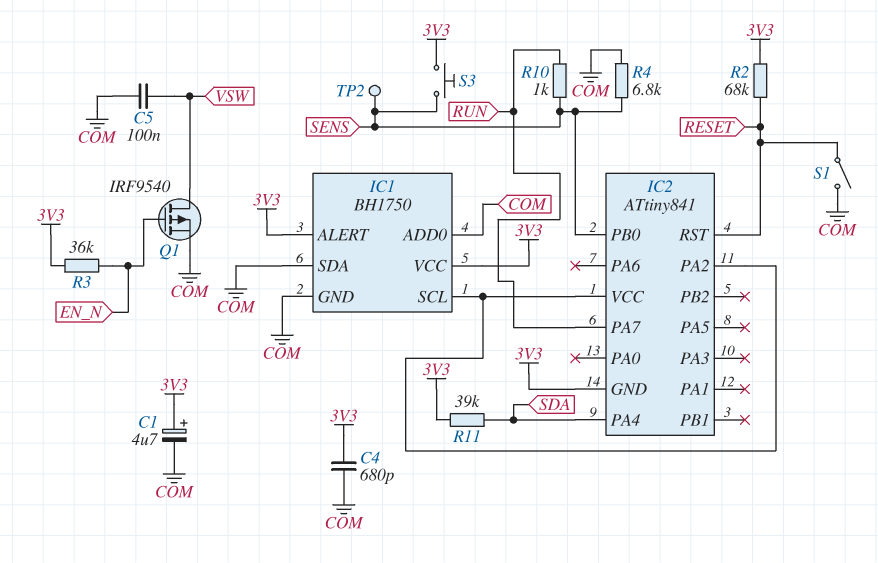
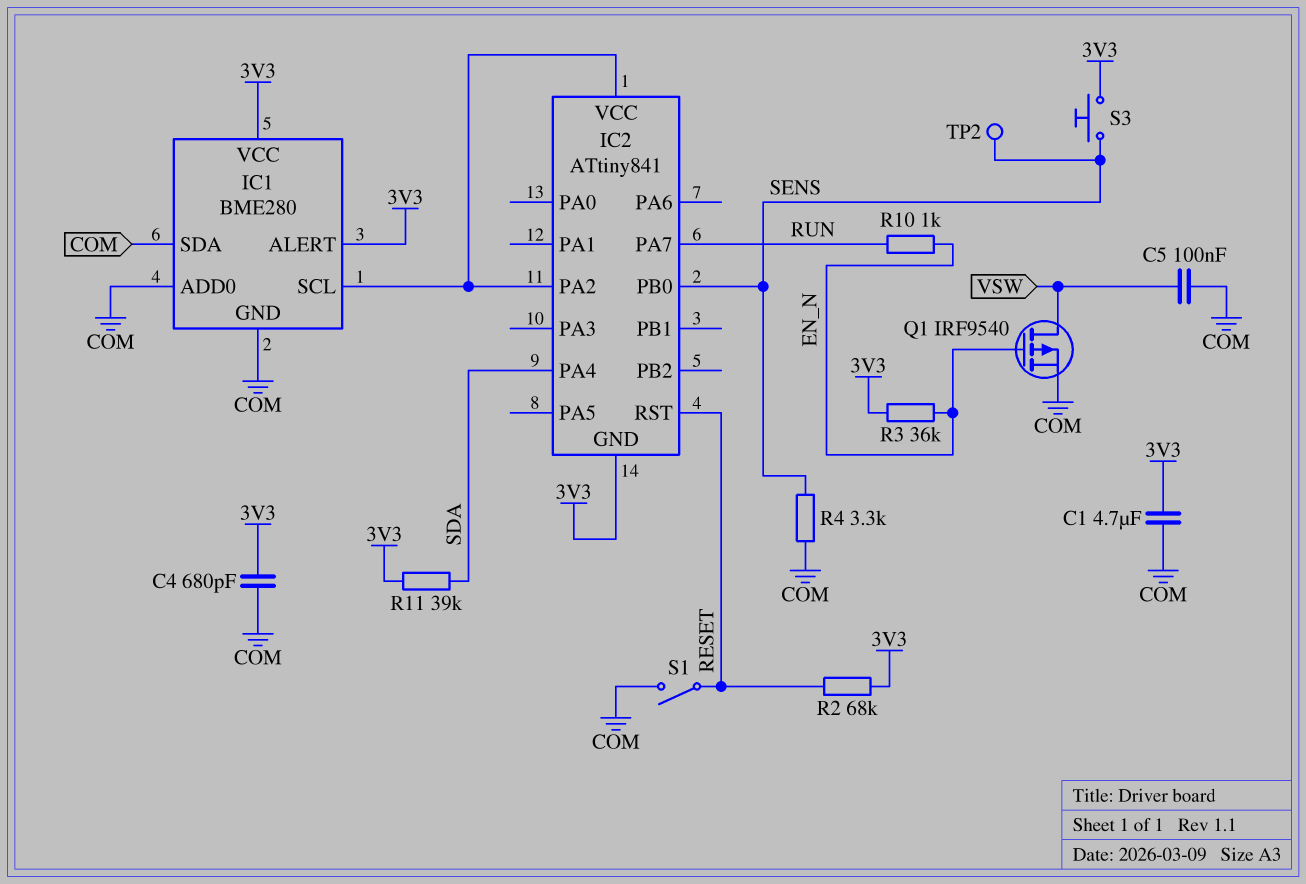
C1: 4.7uF (plus 3V3, minus COM) -> 4.7uF (3V3, COM)
IC1: BH1750 -> BME280
R4: 6.8k (COM, SENS) -> 3.3k (COM, SENS)
R10: 1k (RUN, SENS) -> 1k (EN_N, RUN)

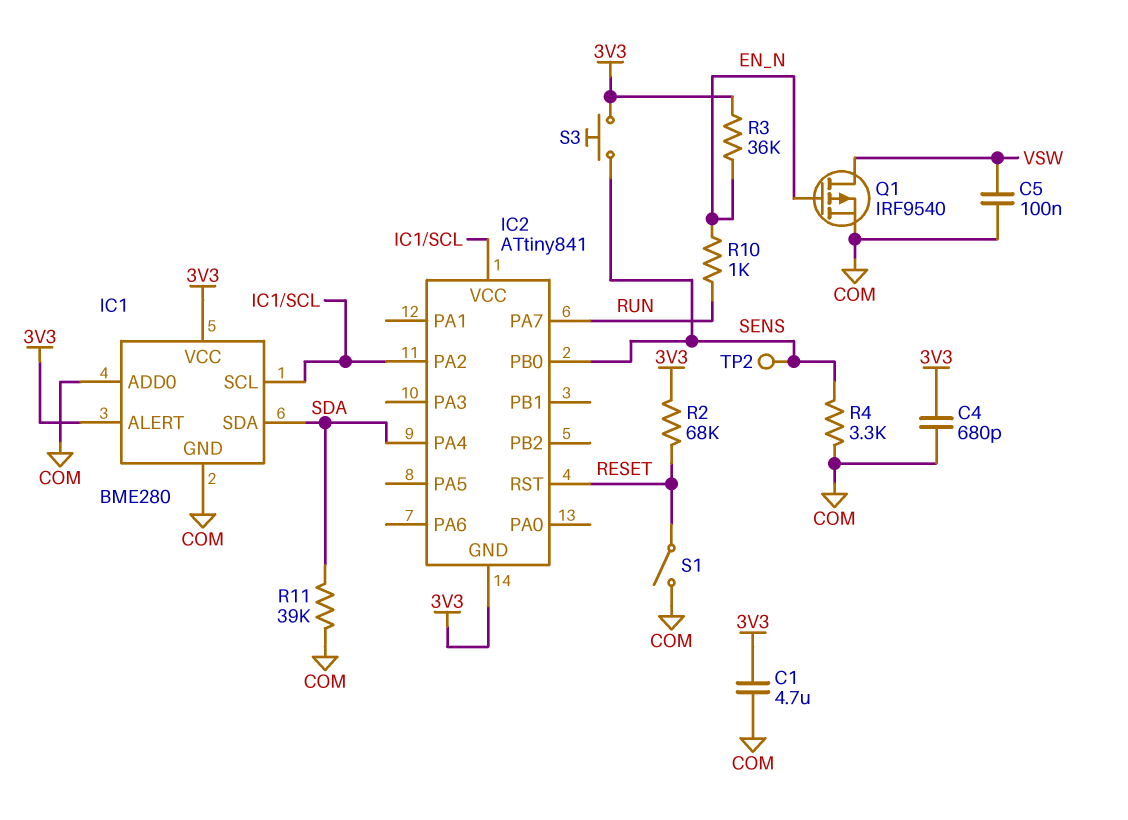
IC1 pin SDA: COM -> SDA
R11: 39k (3V3, SDA) -> 39k (COM, SDA)

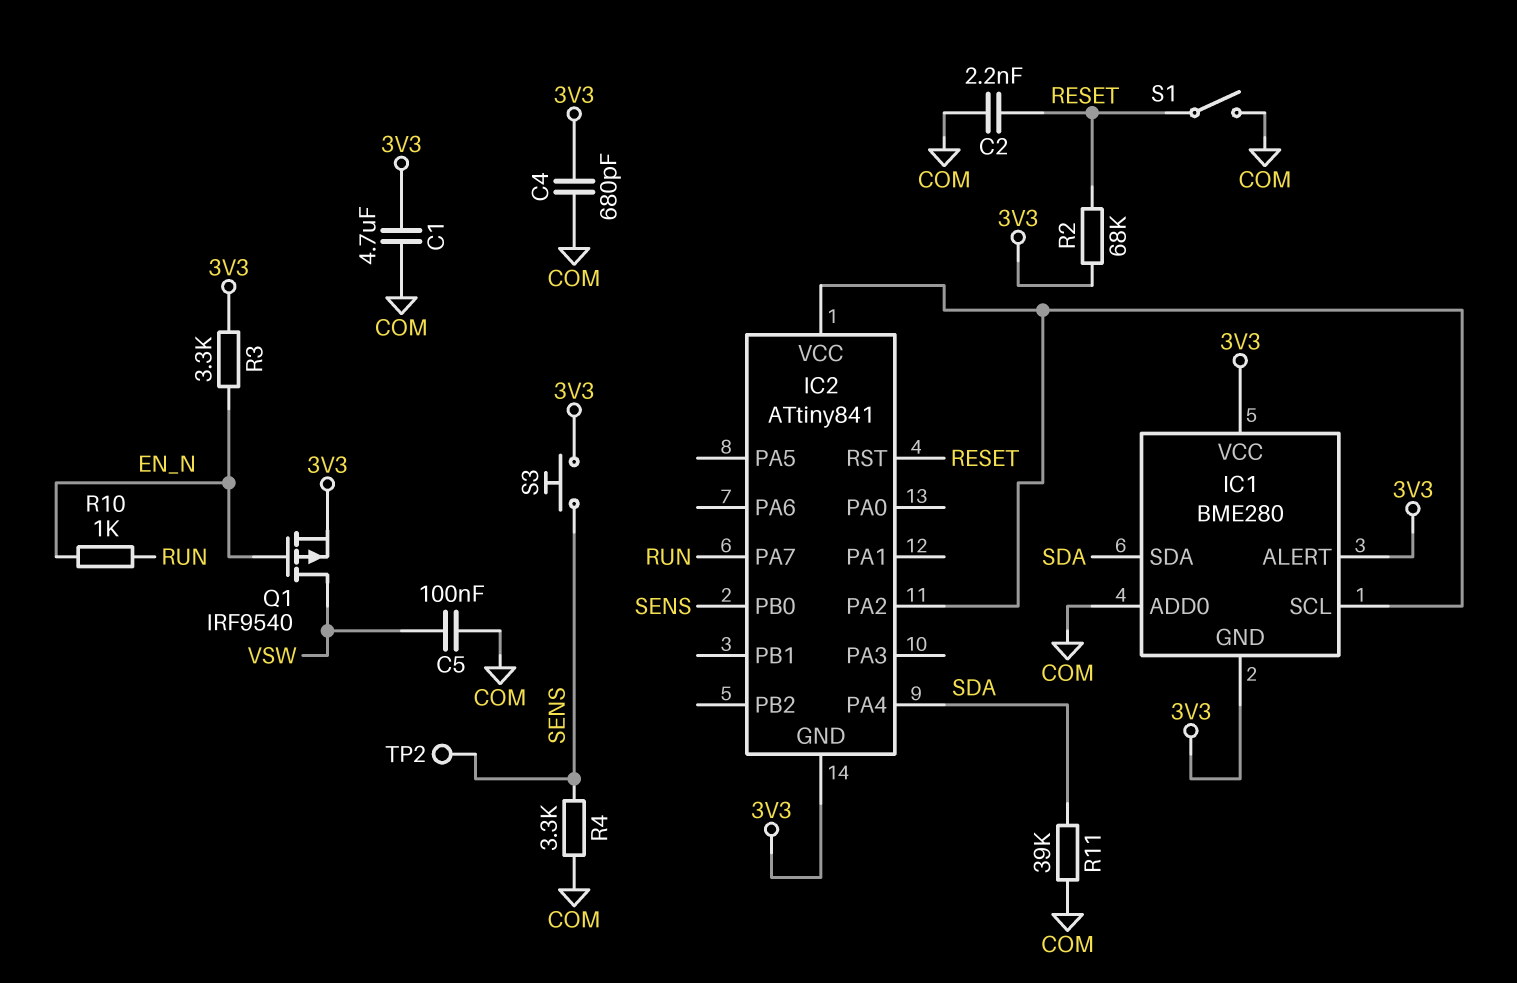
C2: none -> 2.2nF (COM, RESET)
IC1 pin GND: COM -> 3V3
Q1: PMOS IRF9540 (G EN_N, D VSW, S COM) -> PMOS IRF9540 (G EN_N, D VSW, S 3V3)
R3: 36k (3V3, EN_N) -> 3.3k (3V3, EN_N)

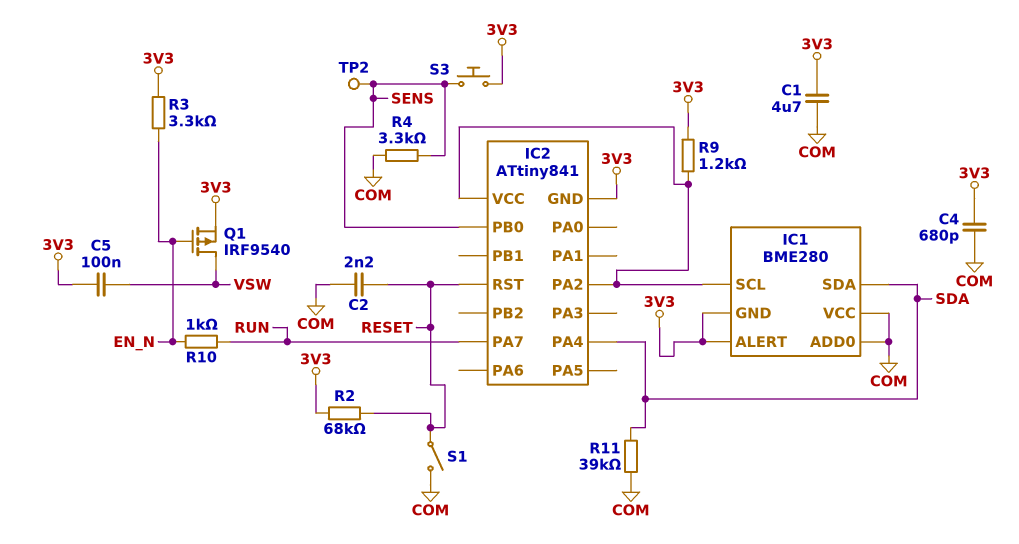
C5: 100nF (COM, VSW) -> 100nF (3V3, VSW)
IC1 pin VCC: 3V3 -> COM
R9: none -> 1.2k (3V3, IC1/SCL)

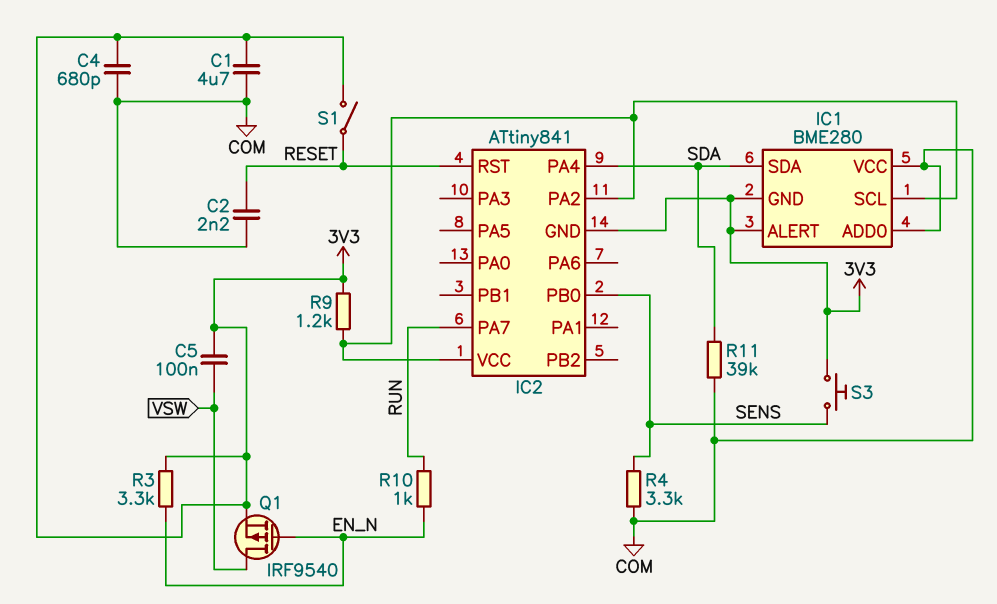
R2: 68k (3V3, RESET) -> none
S1: switch (COM, RESET) -> switch (3V3, RESET)
TP2: test point (SENS) -> none

